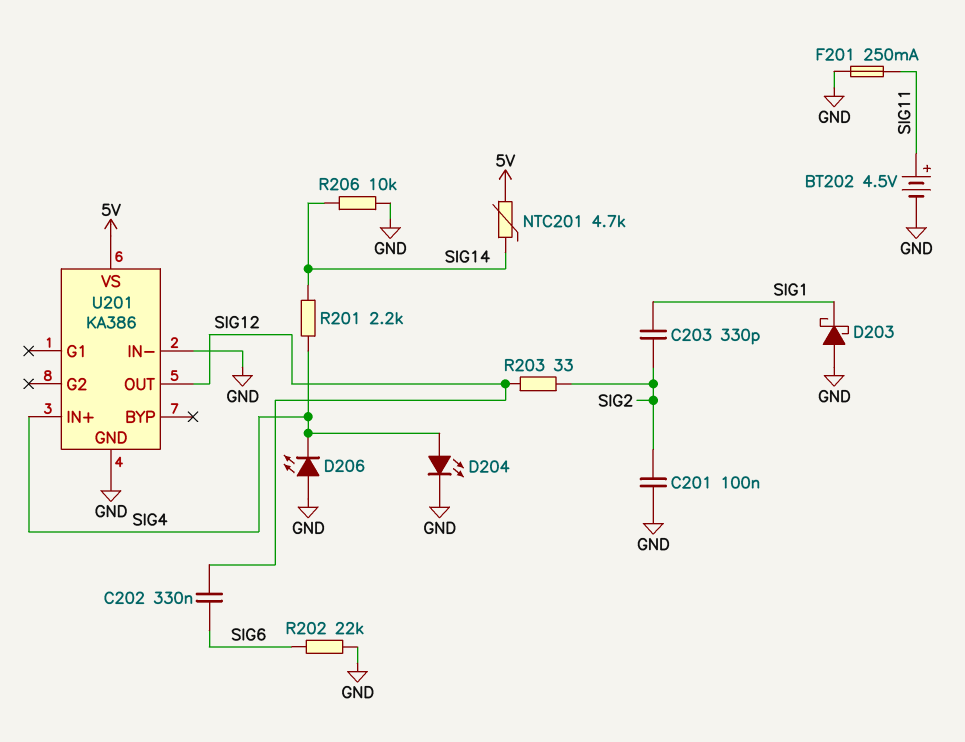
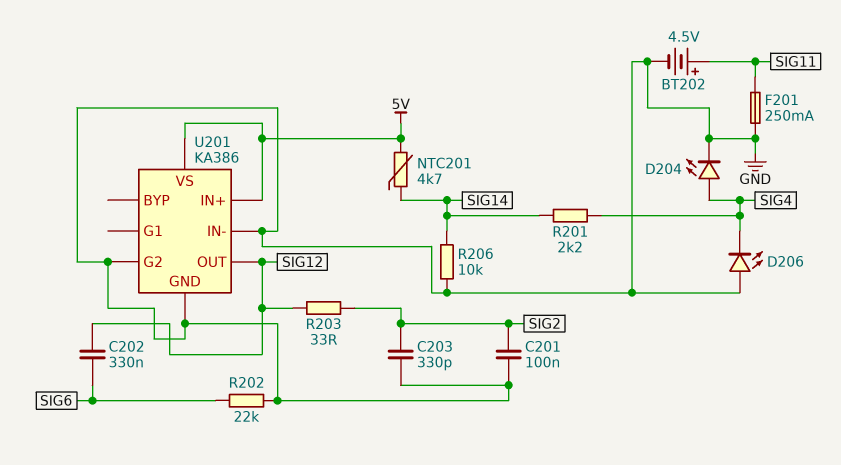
C203: 330pF (SIG1, SIG2) -> 330pF (GND, SIG2)
D203: schottky (A GND, K SIG1) -> none
U201 pin G2: none -> GND
U201 pin IN+: SIG4 -> 5V

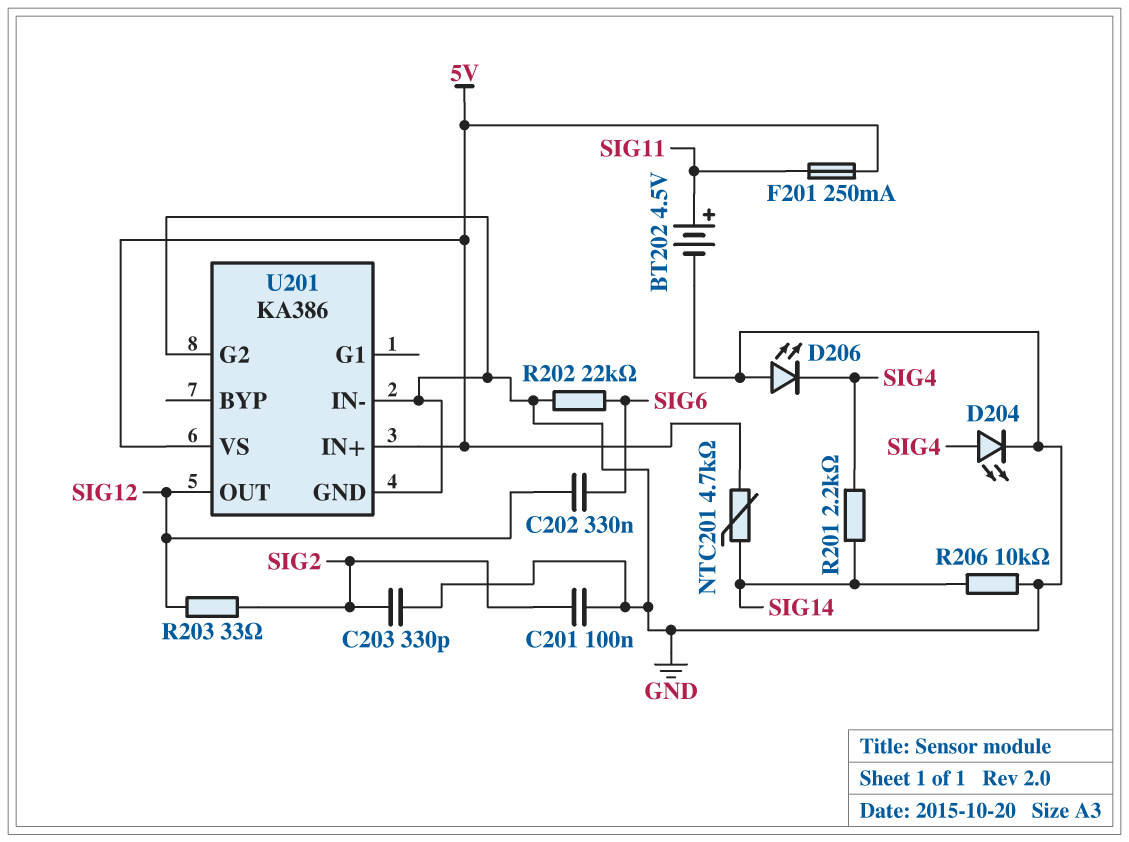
F201: 250mA (GND, SIG11) -> 250mA (5V, SIG11)

